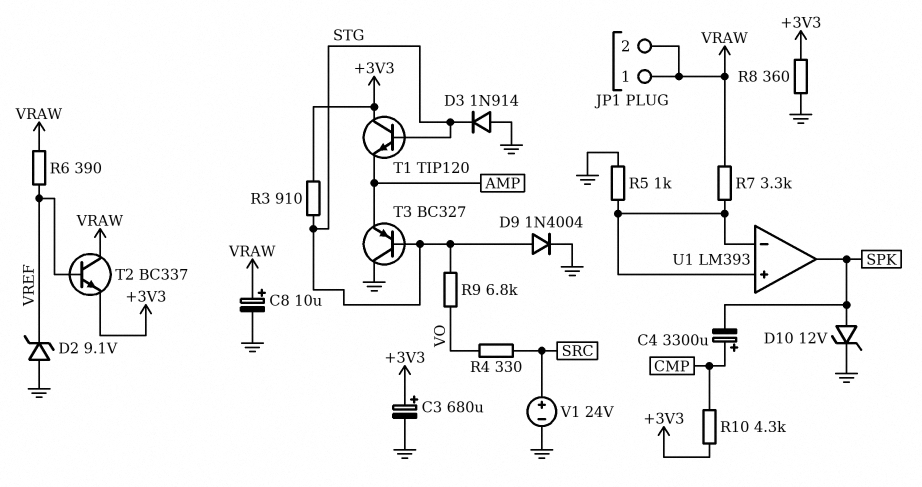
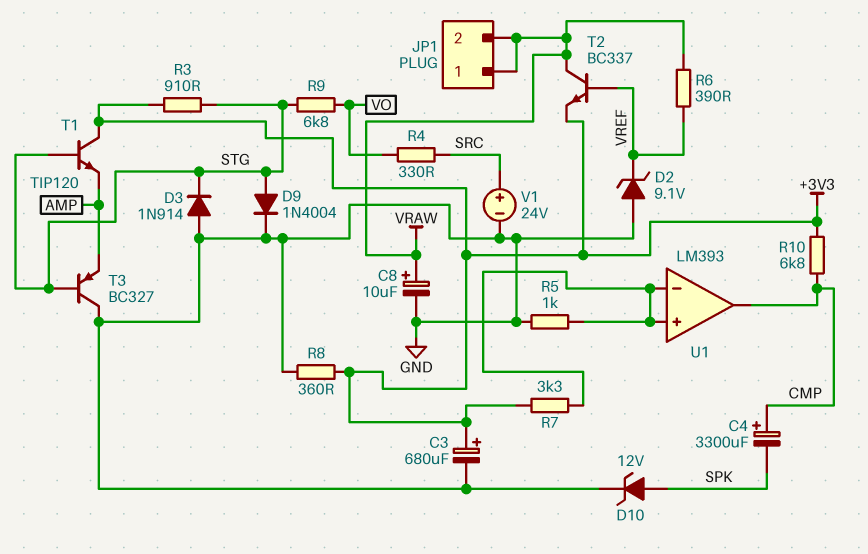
R7: 3.3k (U1/in+, VRAW) -> 3.3k (+3V3, U1/in+)
R10: 4.3k (+3V3, CMP) -> 6.8k (+3V3, CMP)
U1 pin out: SPK -> CMP

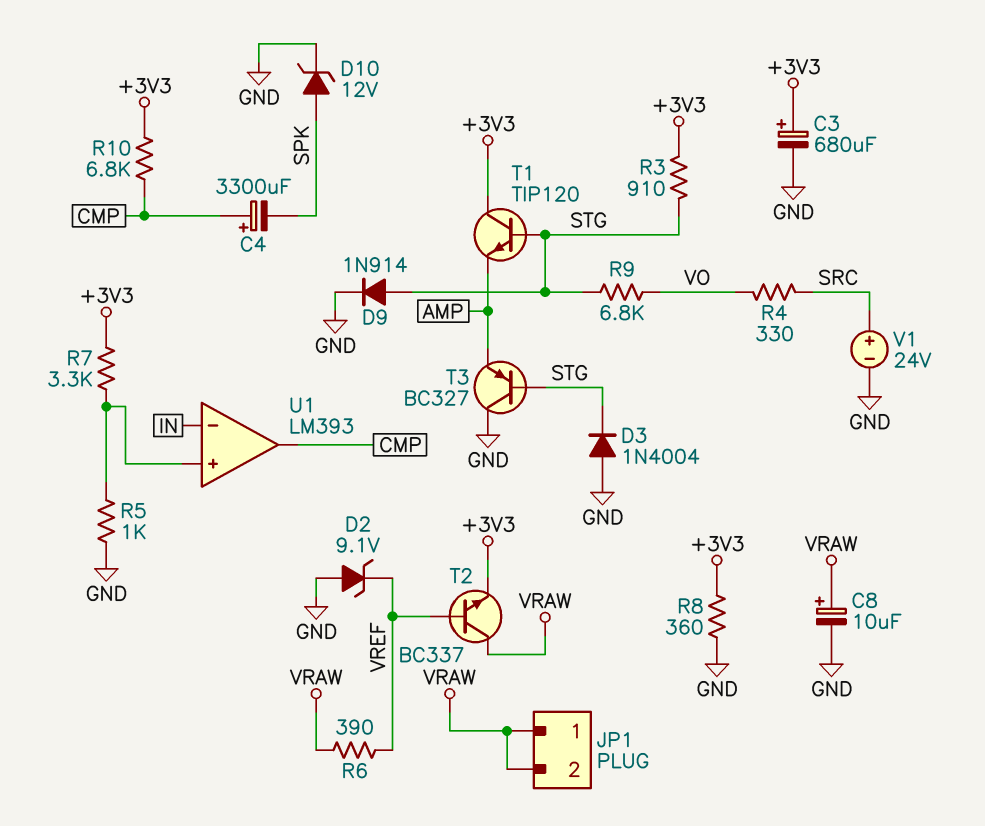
D3: diode 1N914 (A GND, K STG) -> diode 1N4004 (A GND, K STG)
D9: diode 1N4004 (A STG, K GND) -> diode 1N914 (A STG, K GND)
U1 pin in-: U1/in+ -> IN

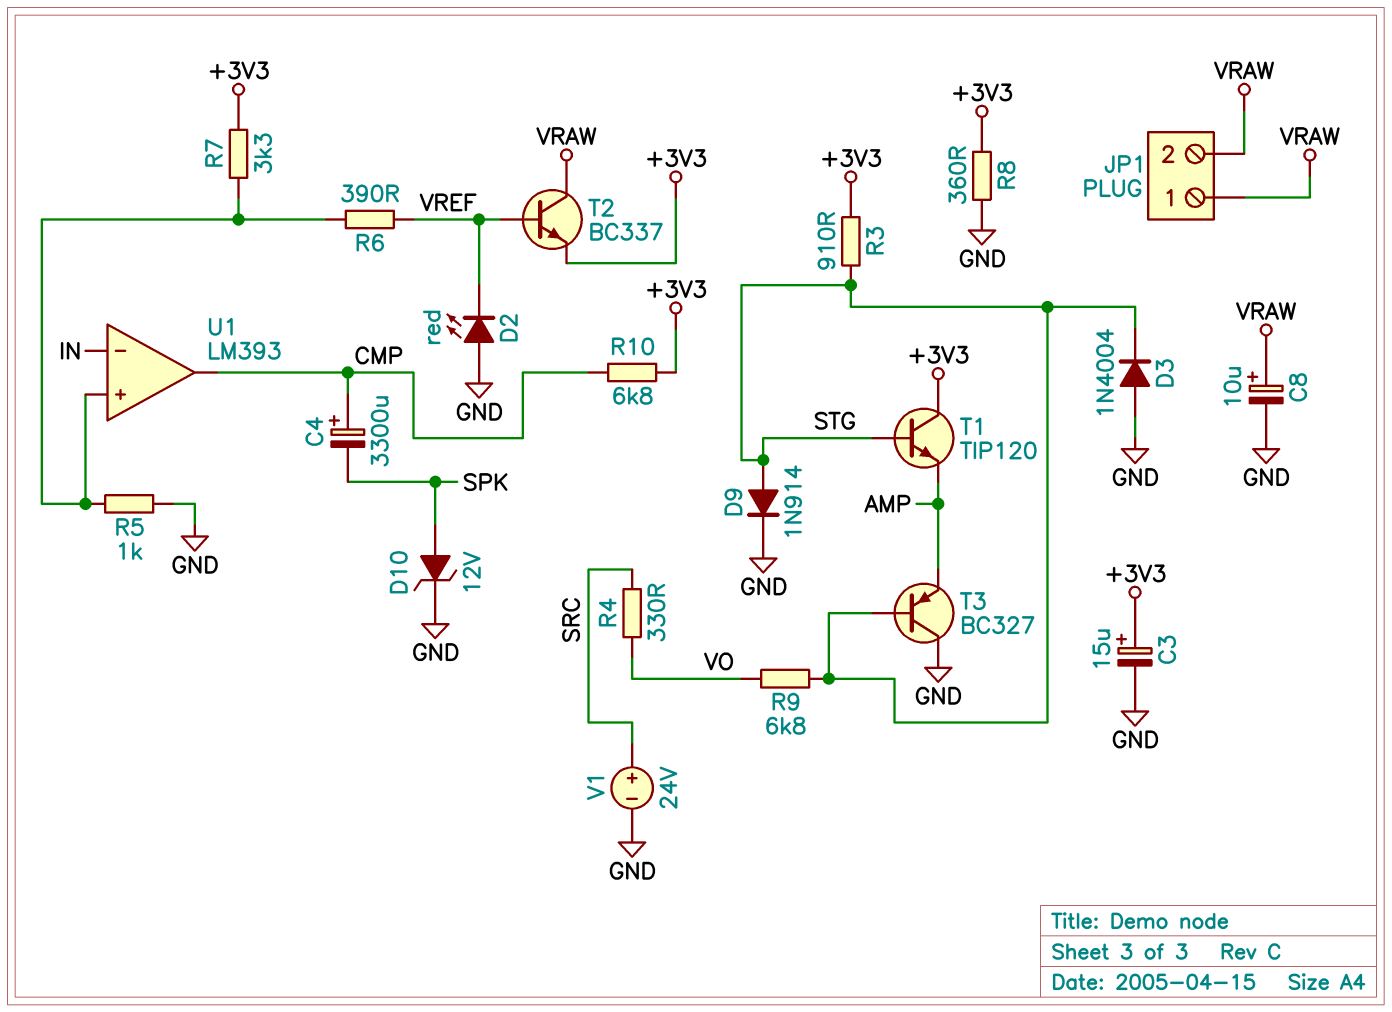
C3: 680uF (plus +3V3, minus GND) -> 15uF (plus +3V3, minus GND)
D2: zener 9.1V (A GND, K VREF) -> LED red (A GND, K VREF)
R6: 390 (VRAW, VREF) -> 390 (U1/in+, VREF)

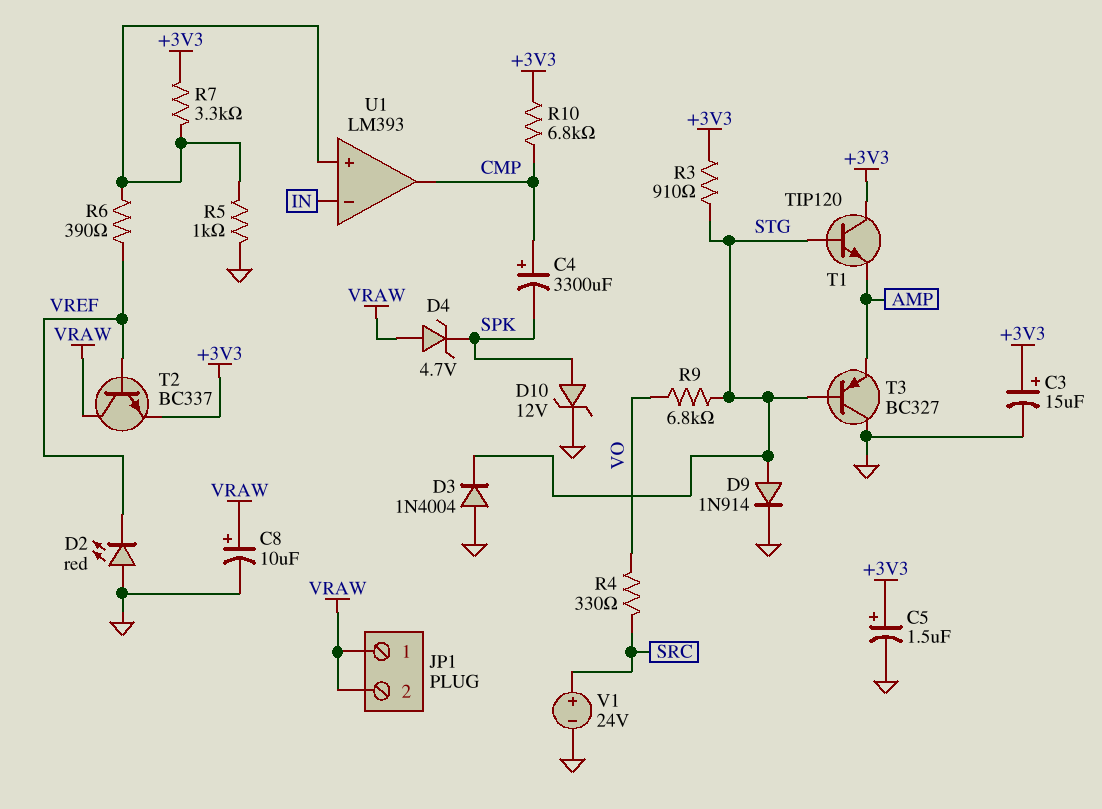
C5: none -> 1.5uF (plus +3V3, minus GND)
D4: none -> zener 4.7V (A VRAW, K SPK)
R8: 360 (+3V3, GND) -> none

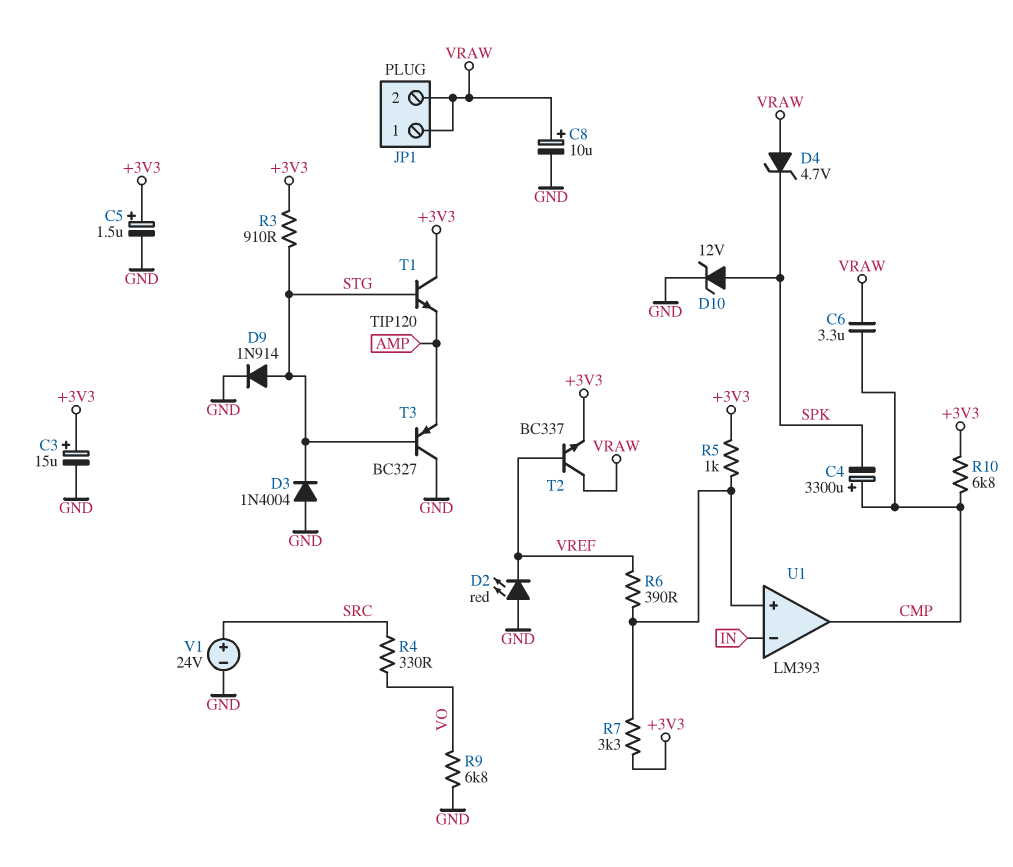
C6: none -> 3.3uF (CMP, VRAW)
R5: 1k (GND, U1/in+) -> 1k (+3V3, U1/in+)
R9: 6.8k (STG, VO) -> 6.8k (GND, VO)

